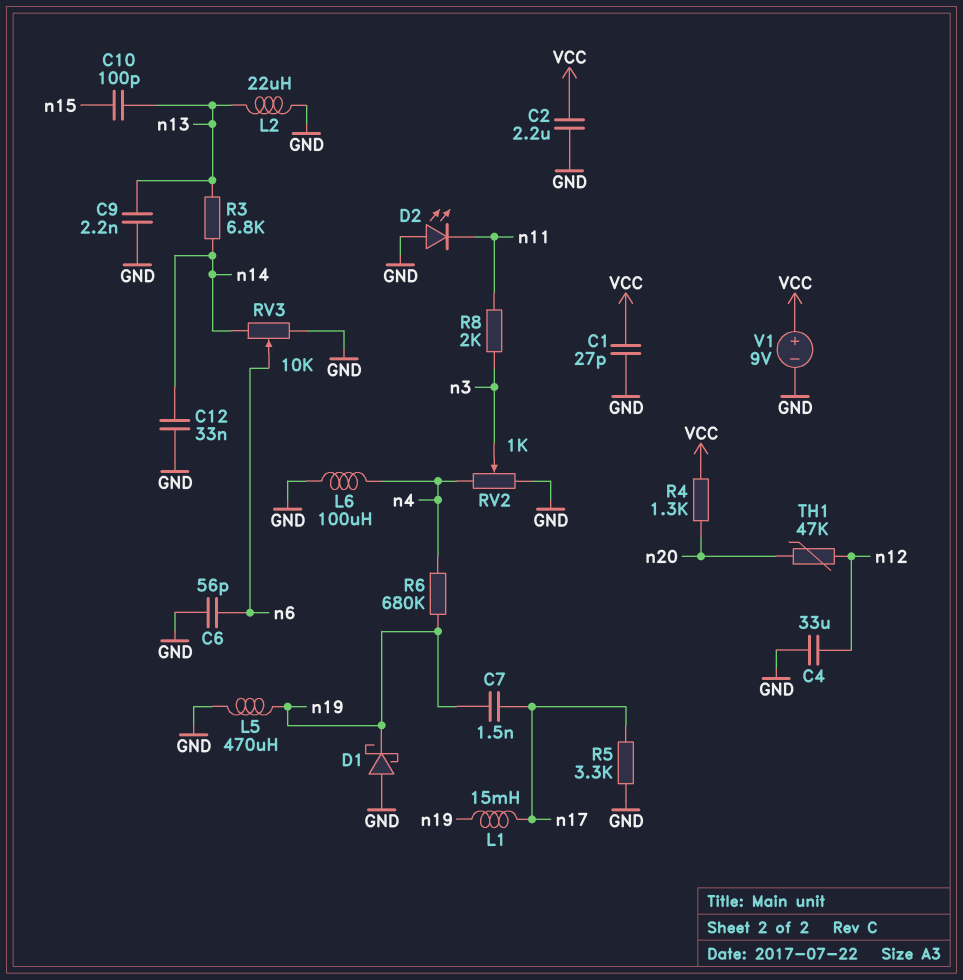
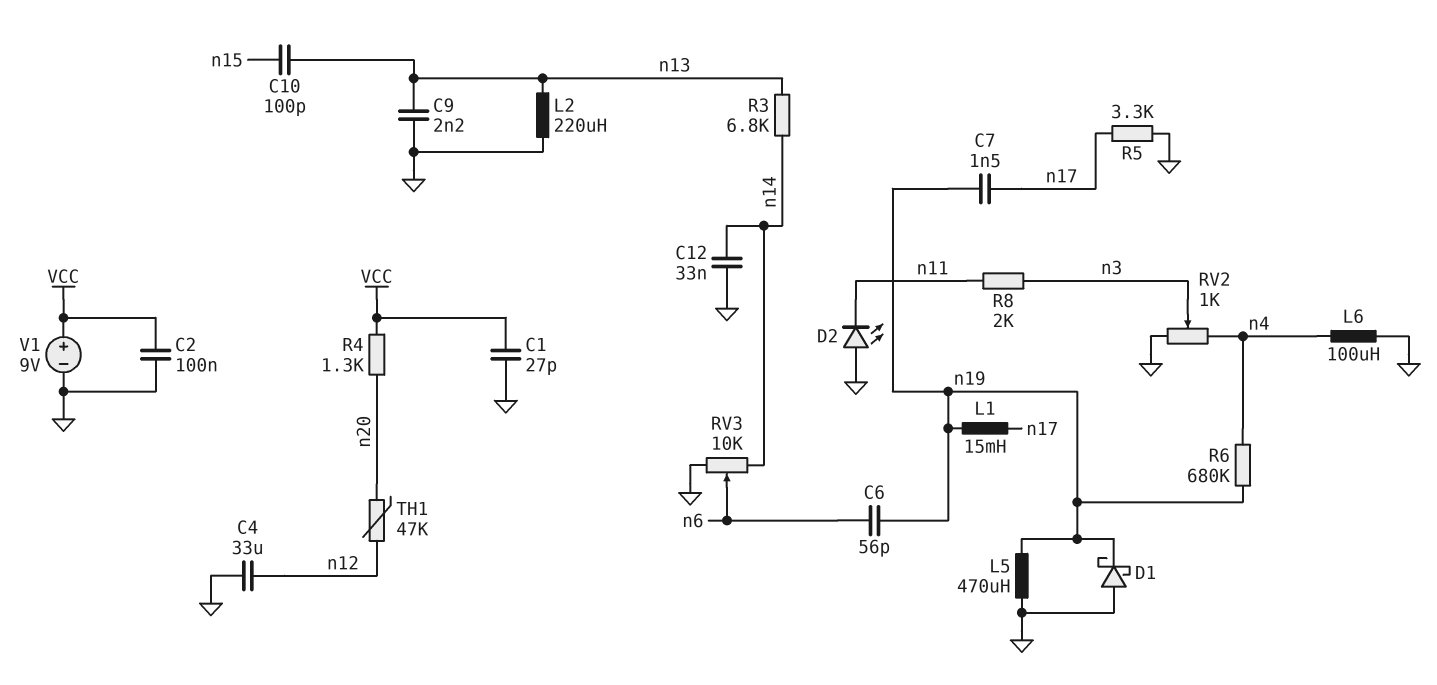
C2: 2.2uF (GND, VCC) -> 100nF (GND, VCC)
C6: 56pF (GND, n6) -> 56pF (n6, n19)
L2: 22uH (GND, n13) -> 220uH (GND, n13)

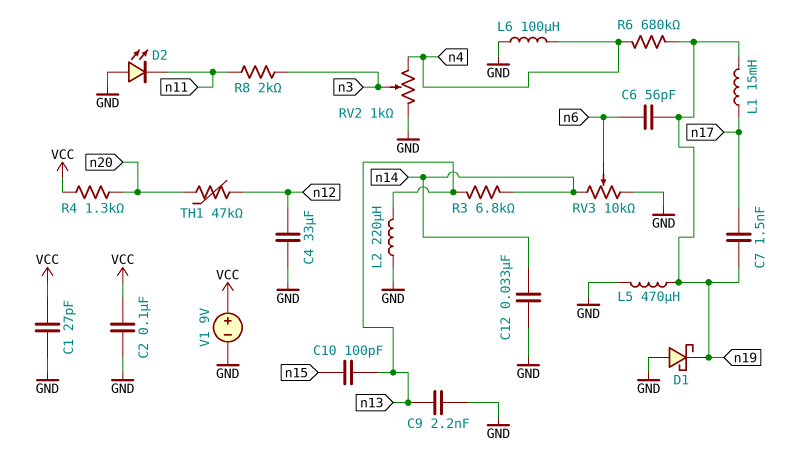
R5: 3.3k (GND, n17) -> none

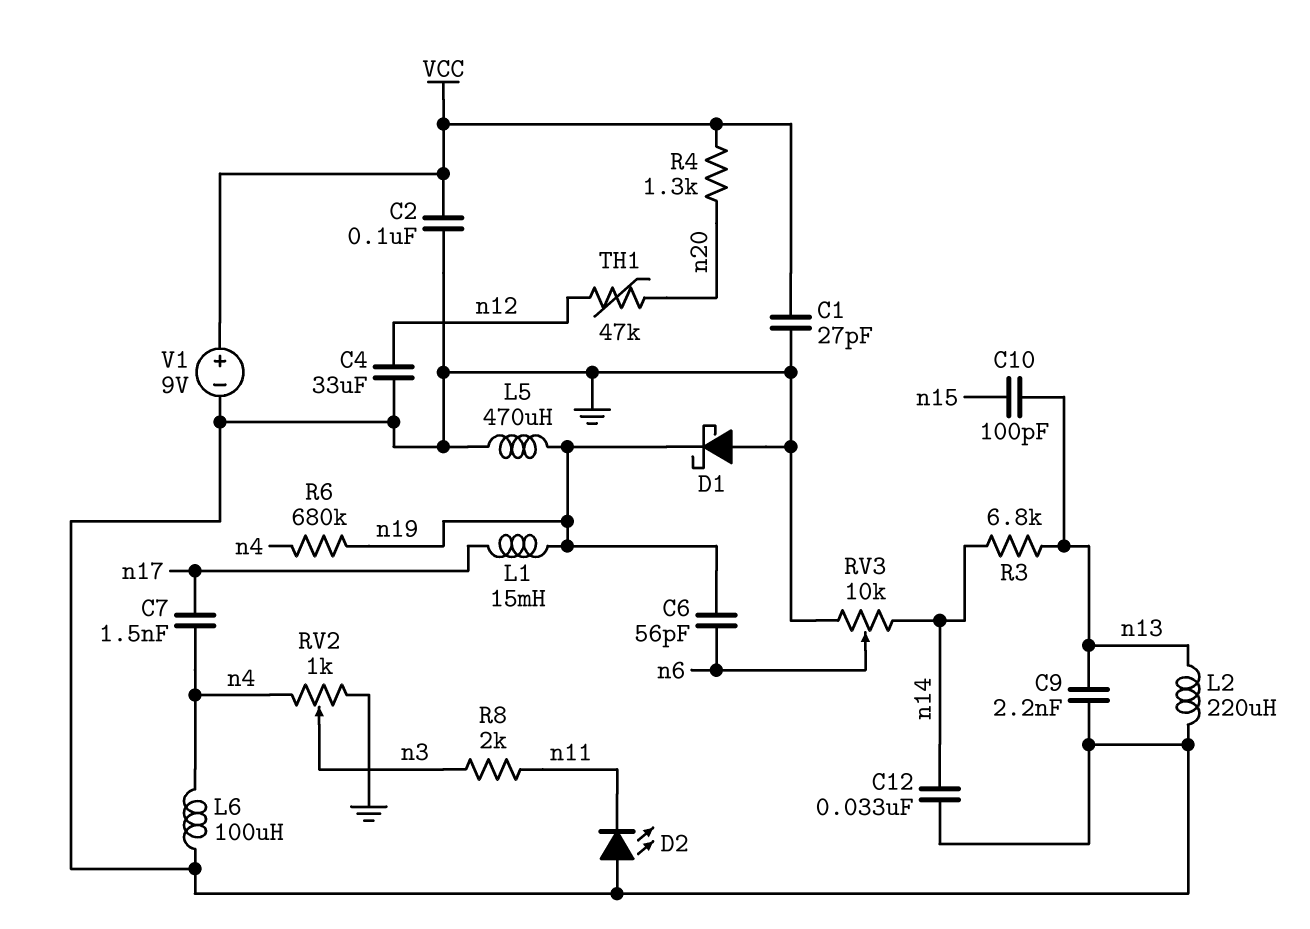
C7: 1.5nF (n17, n19) -> 1.5nF (n4, n17)

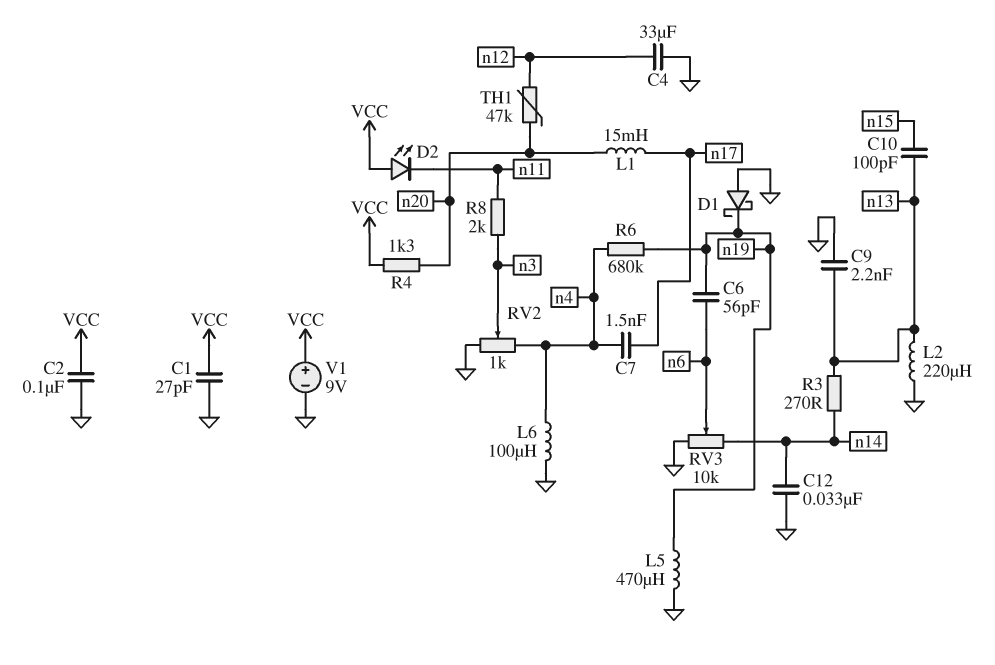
D2: LED (A GND, K n11) -> LED (A VCC, K n11)
L1: 15mH (n17, n19) -> 15mH (n17, n20)
R3: 6.8k (n13, n14) -> 270 (n13, n14)

